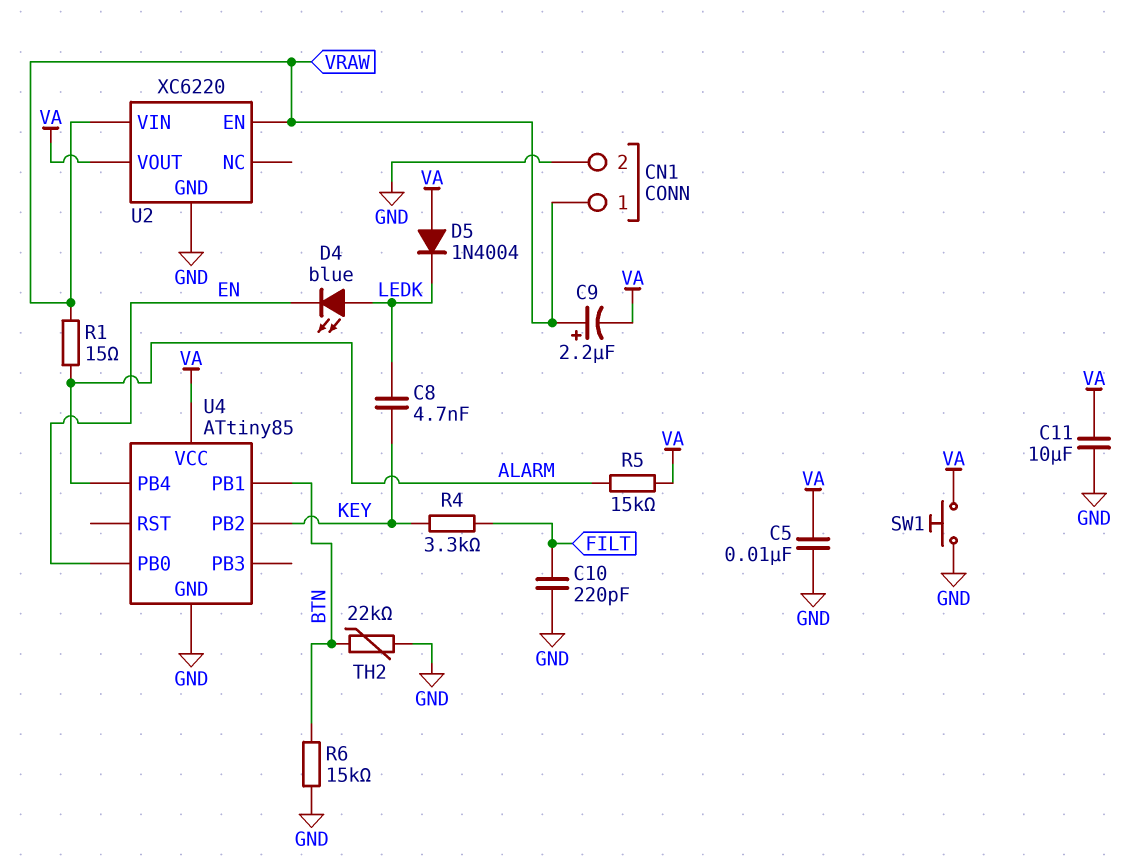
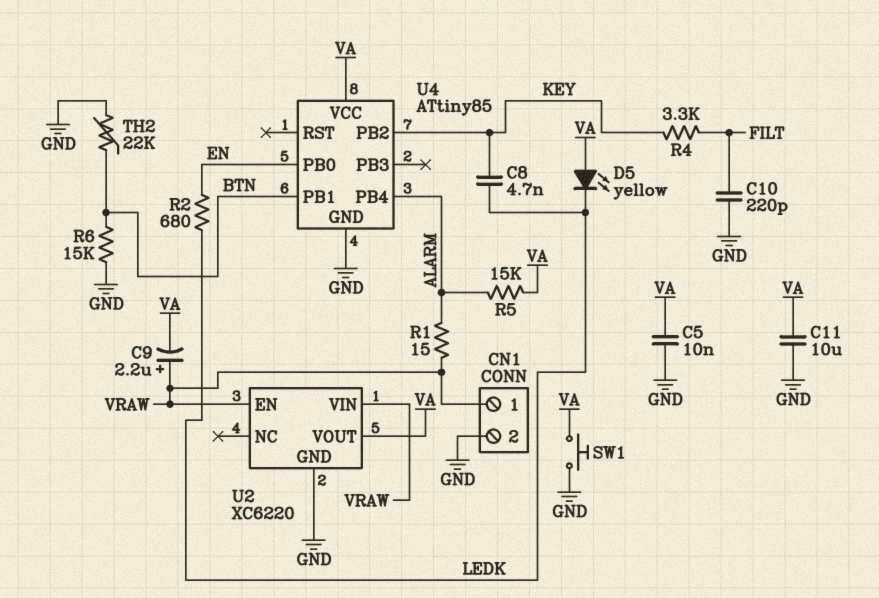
D4: LED blue (A LEDK, K EN) -> none
D5: diode 1N4004 (A VA, K LEDK) -> LED yellow (A VA, K LEDK)
R2: none -> 680 (EN, LEDK)

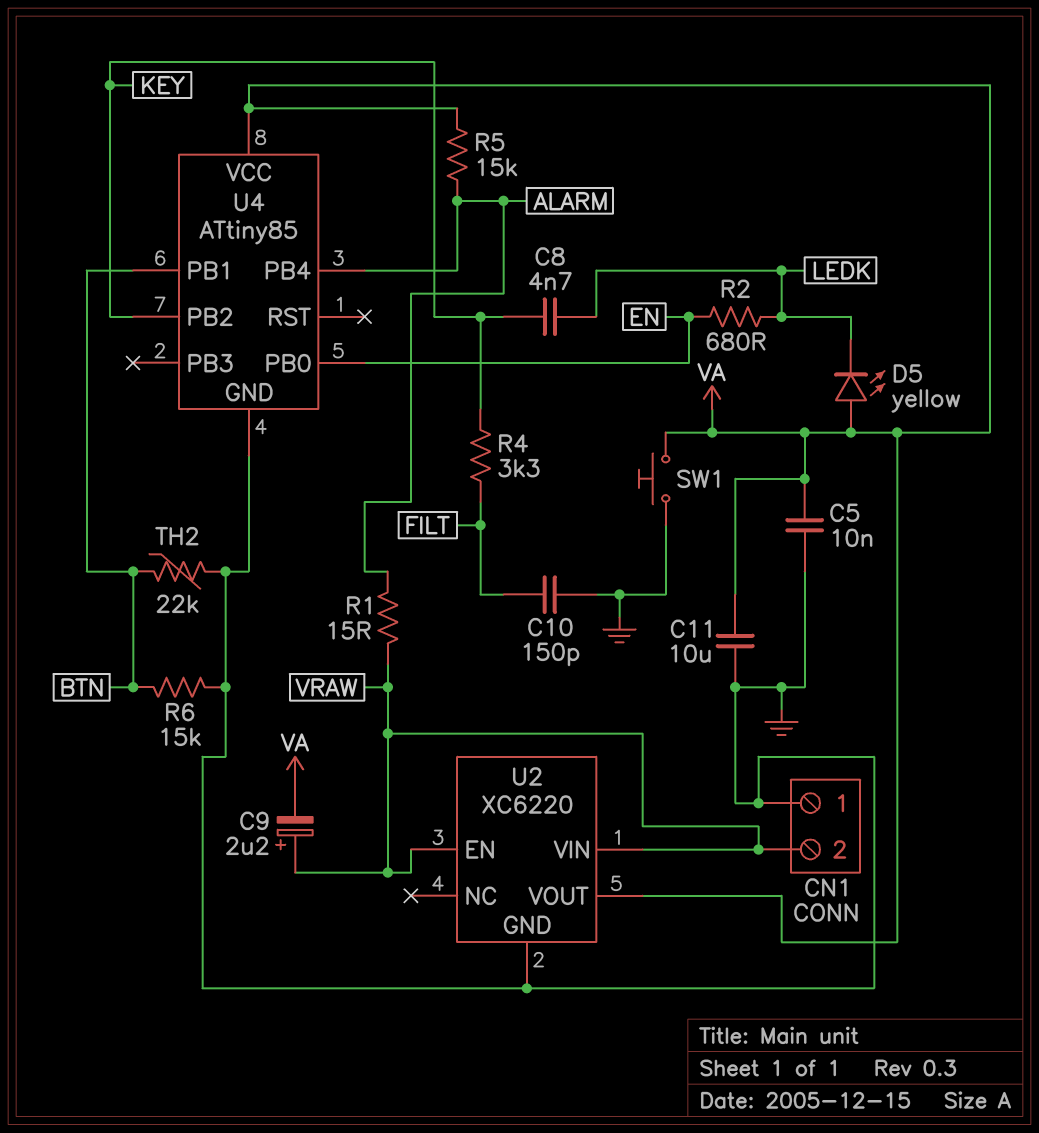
C10: 220pF (FILT, GND) -> 150pF (FILT, GND)
CN1 pin 1: VRAW -> GND
CN1 pin 2: GND -> VRAW

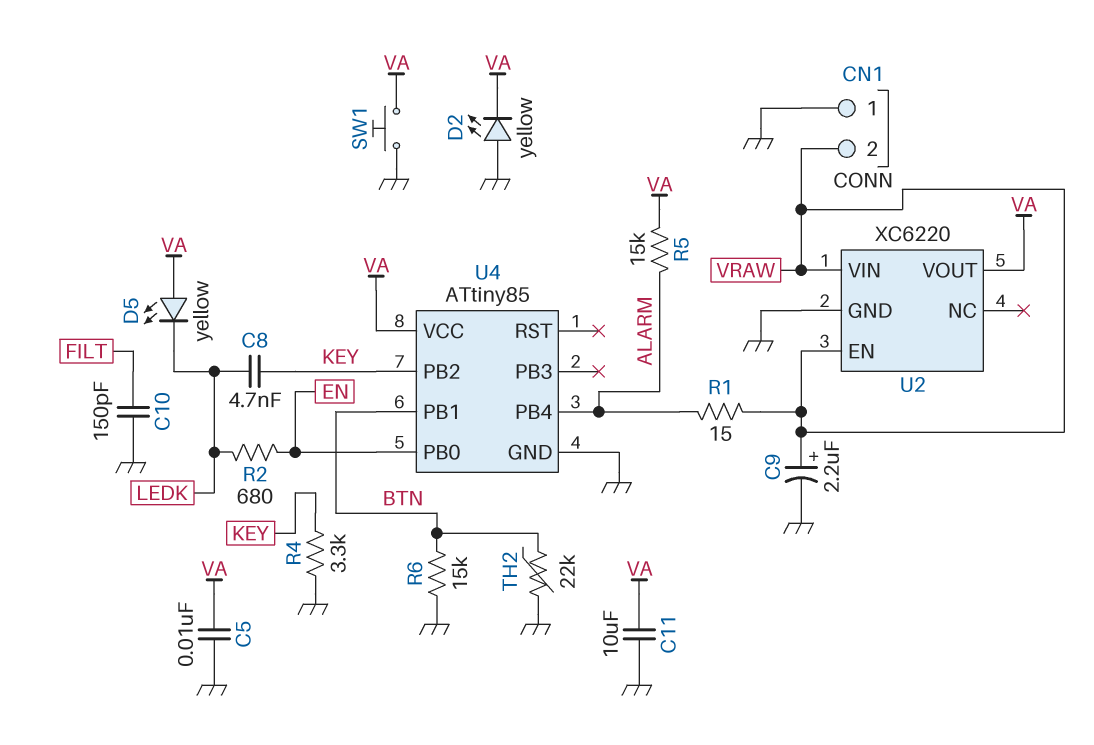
C9: 2.2uF (plus VRAW, minus VA) -> 2.2uF (plus VRAW, minus GND)
D2: none -> LED yellow (A GND, K VA)
R4: 3.3k (FILT, KEY) -> 3.3k (GND, KEY)

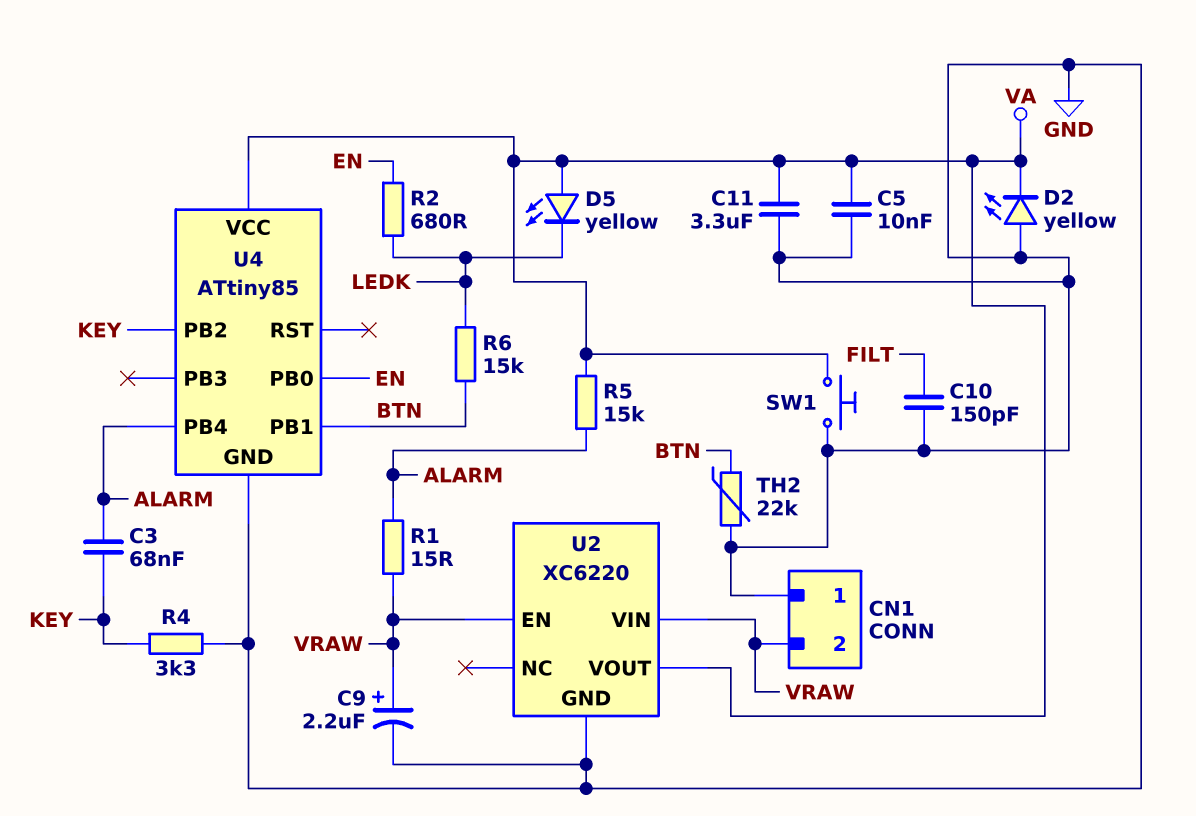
C3: none -> 68nF (ALARM, KEY)
C8: 4.7nF (KEY, LEDK) -> none
C11: 10uF (GND, VA) -> 3.3uF (GND, VA)
R6: 15k (BTN, GND) -> 15k (BTN, LEDK)

